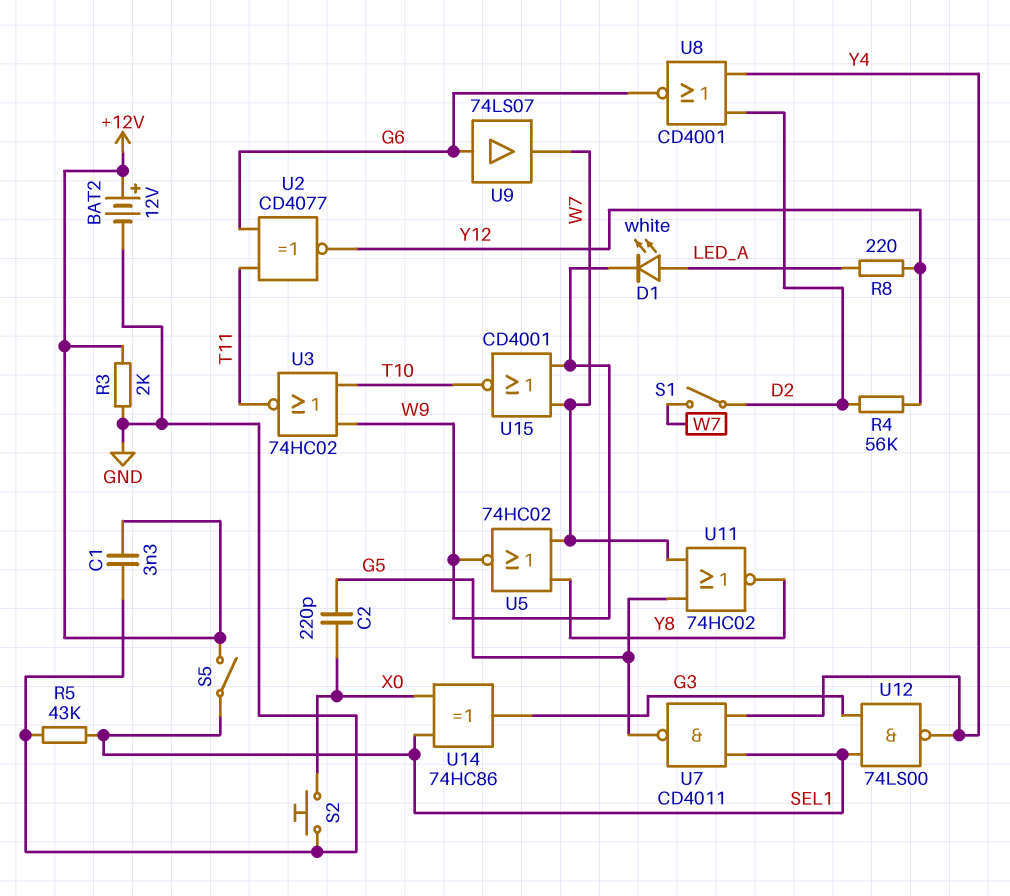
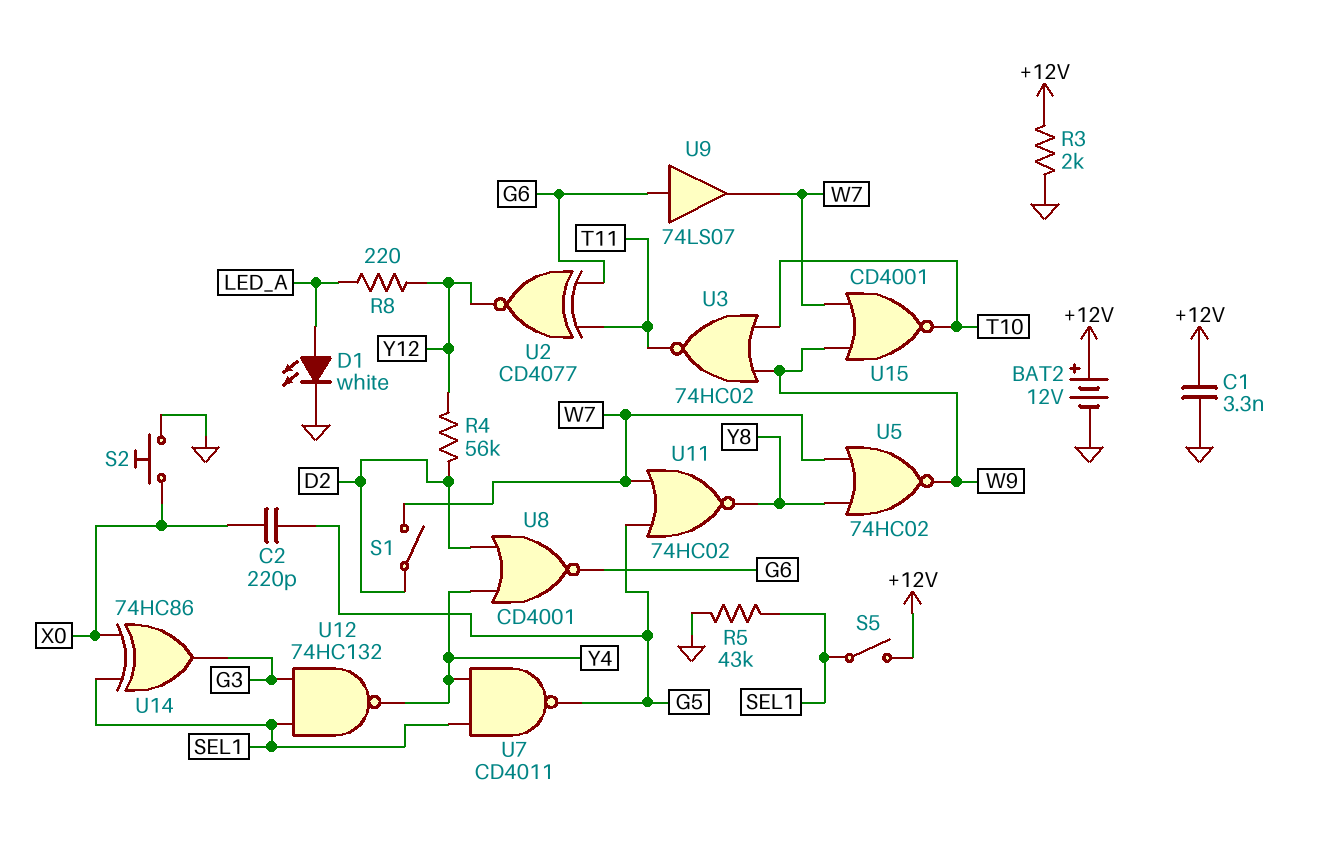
D1: LED white (A LED_A, K W9) -> LED white (A LED_A, K GND)
U12: NAND 74LS00 (in G3, in SEL1, out Y4) -> NAND 74HC132 (in G3, in SEL1, out Y4)

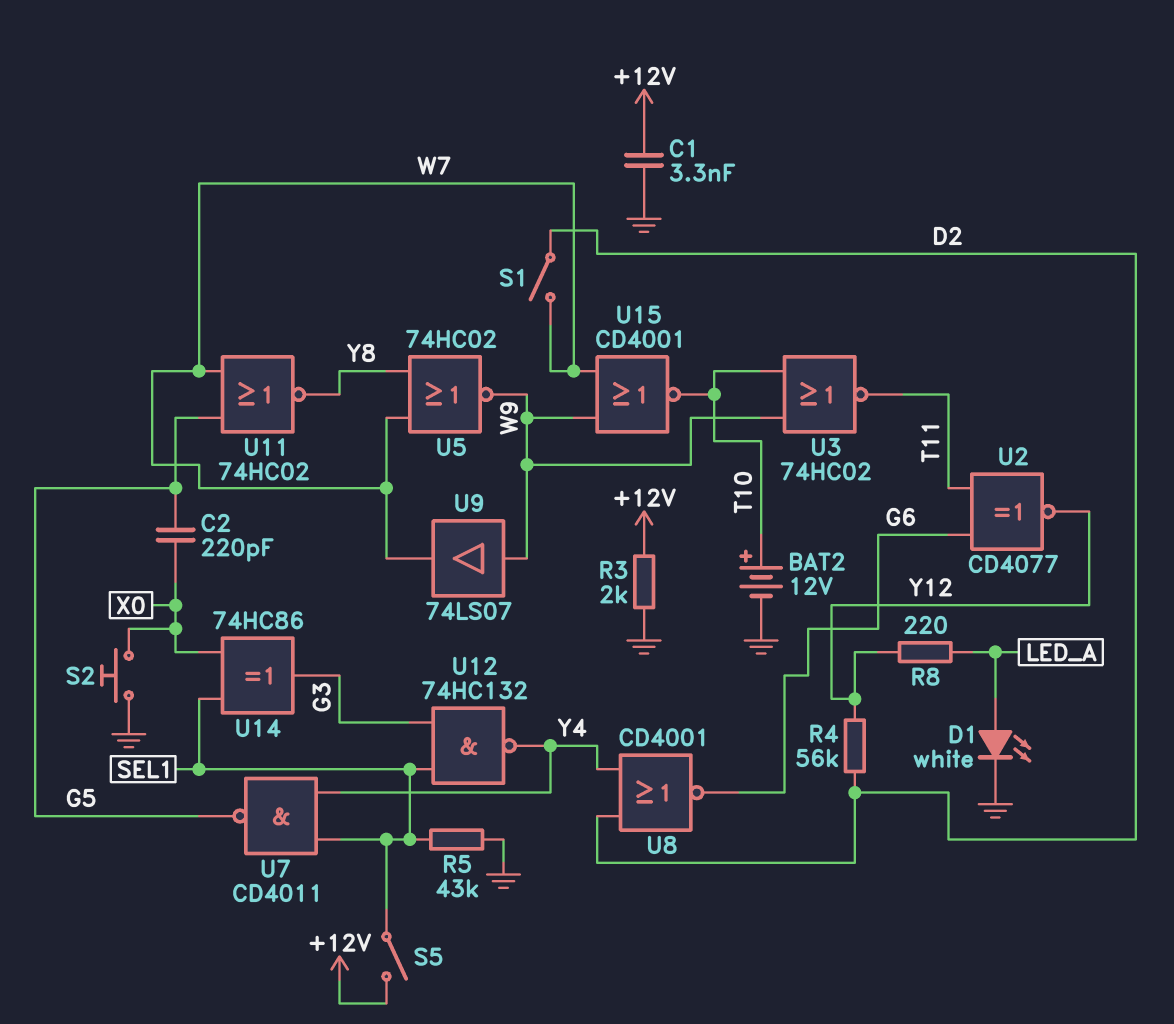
BAT2: 12V (plus +12V, minus GND) -> 12V (plus T10, minus GND)
U9: buffer 74LS07 (in G6, out W7) -> buffer 74LS07 (in W9, out W7)

